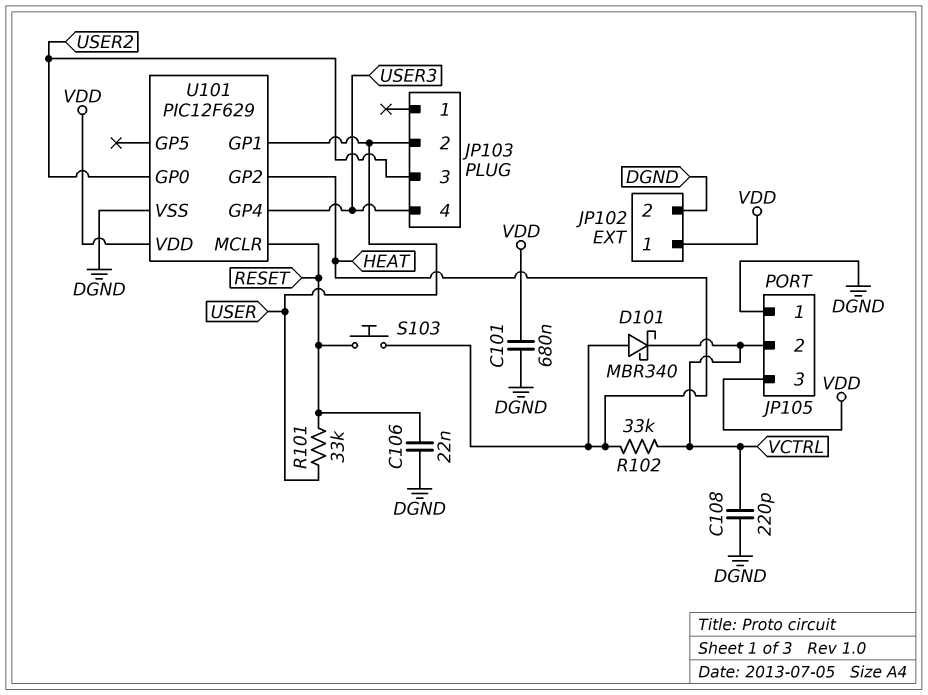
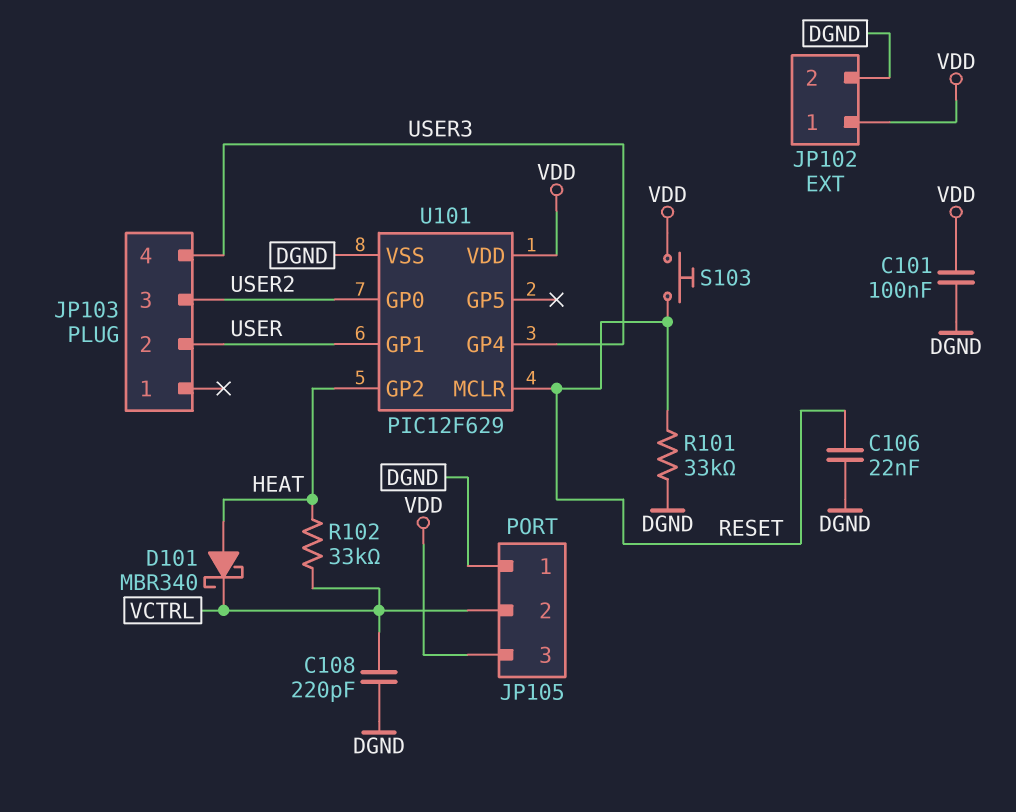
C101: 680nF (DGND, VDD) -> 100nF (DGND, VDD)
R101: 33k (RESET, USER) -> 33k (DGND, RESET)
S103: button (HEAT, RESET) -> button (RESET, VDD)

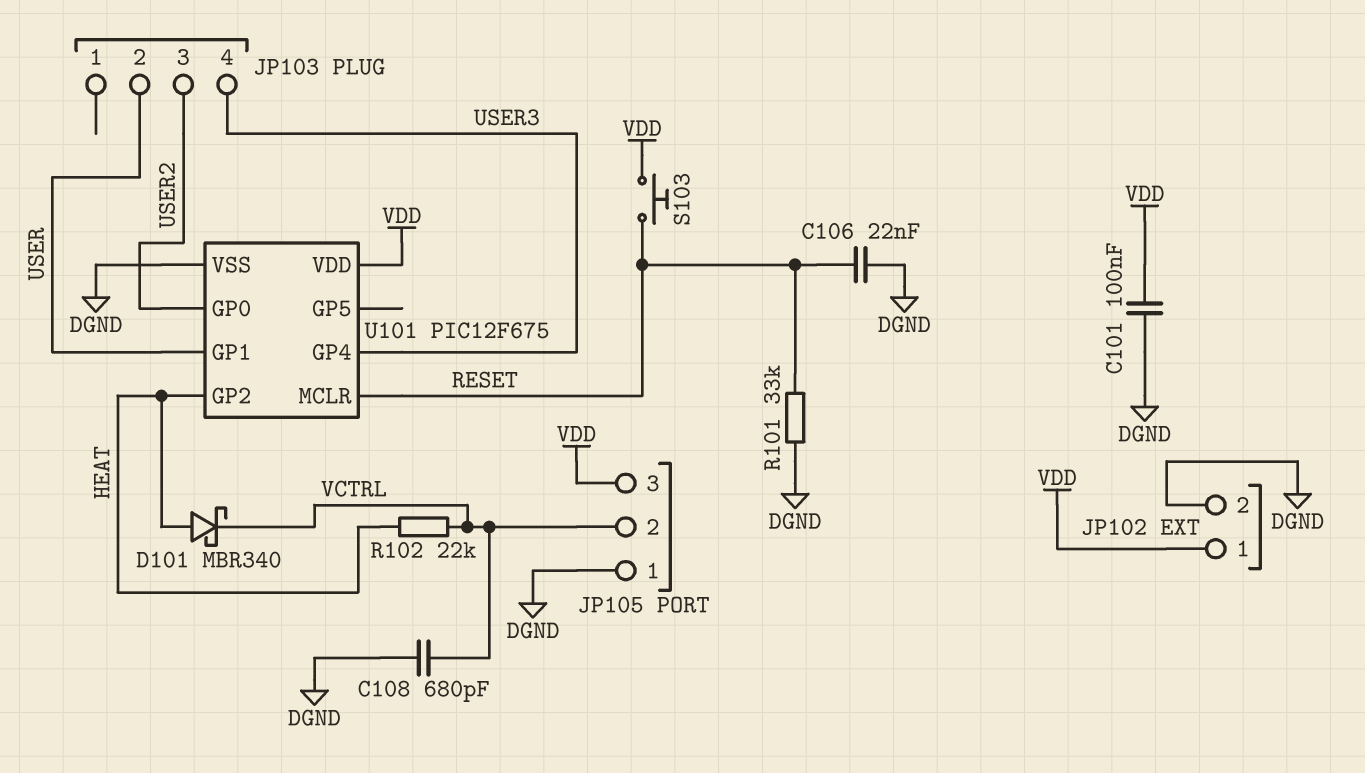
C108: 220pF (DGND, VCTRL) -> 680pF (DGND, VCTRL)
R102: 33k (HEAT, VCTRL) -> 22k (HEAT, VCTRL)
U101: PIC12F629 -> PIC12F675

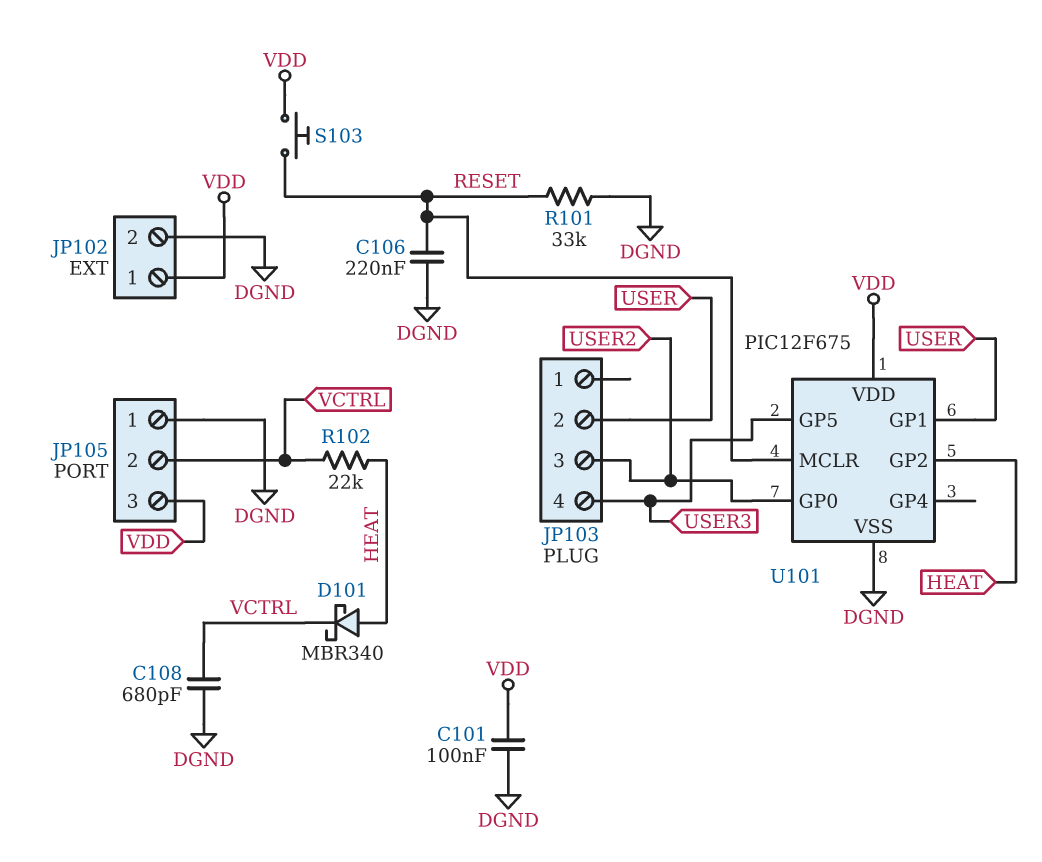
C106: 22nF (DGND, RESET) -> 220nF (DGND, RESET)
U101 pin GP4: USER3 -> none
U101 pin GP5: none -> USER3

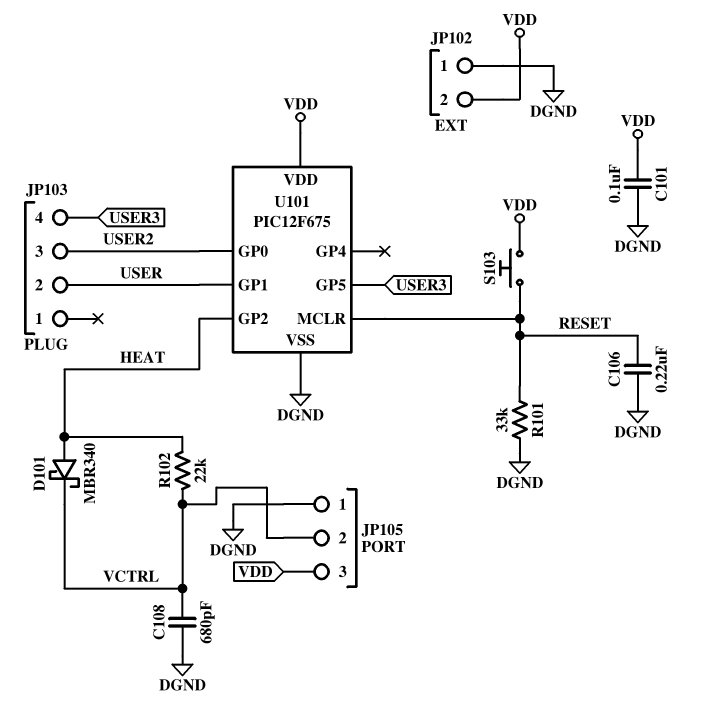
JP102 pin 1: VDD -> DGND
JP102 pin 2: DGND -> VDD

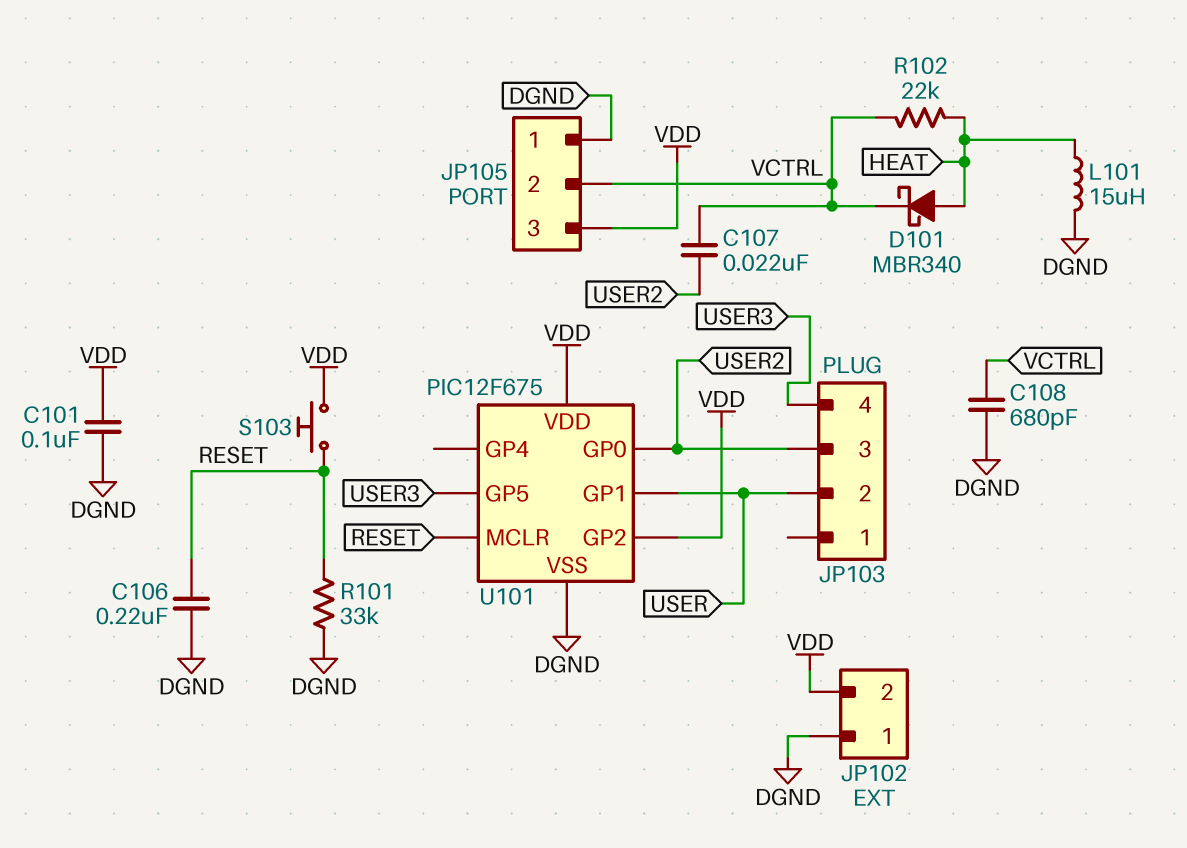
C107: none -> 22nF (USER2, VCTRL)
L101: none -> 15uH (DGND, HEAT)
U101 pin GP2: HEAT -> VDD

